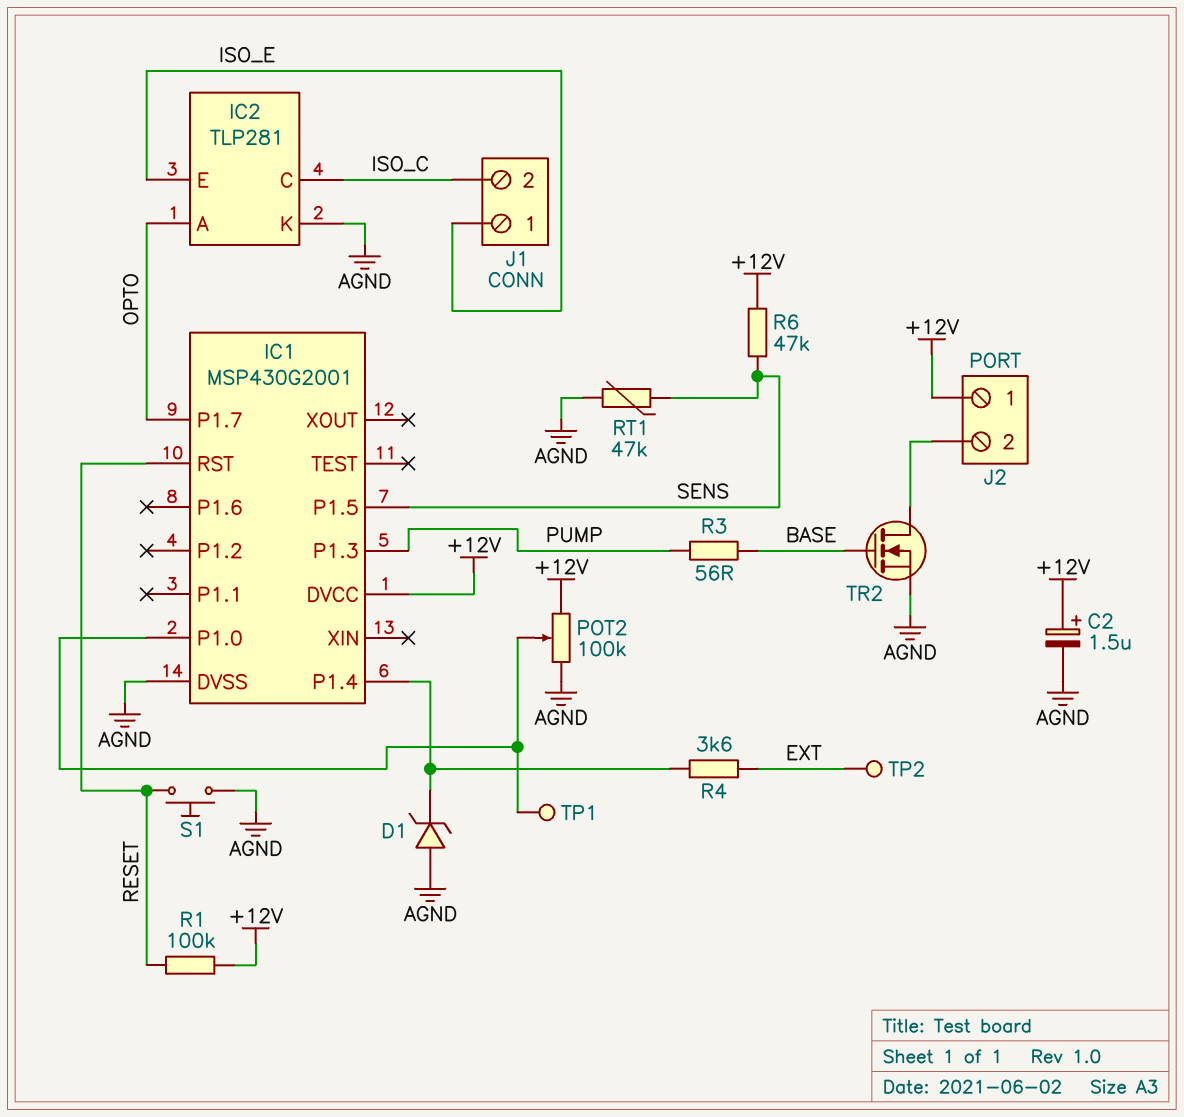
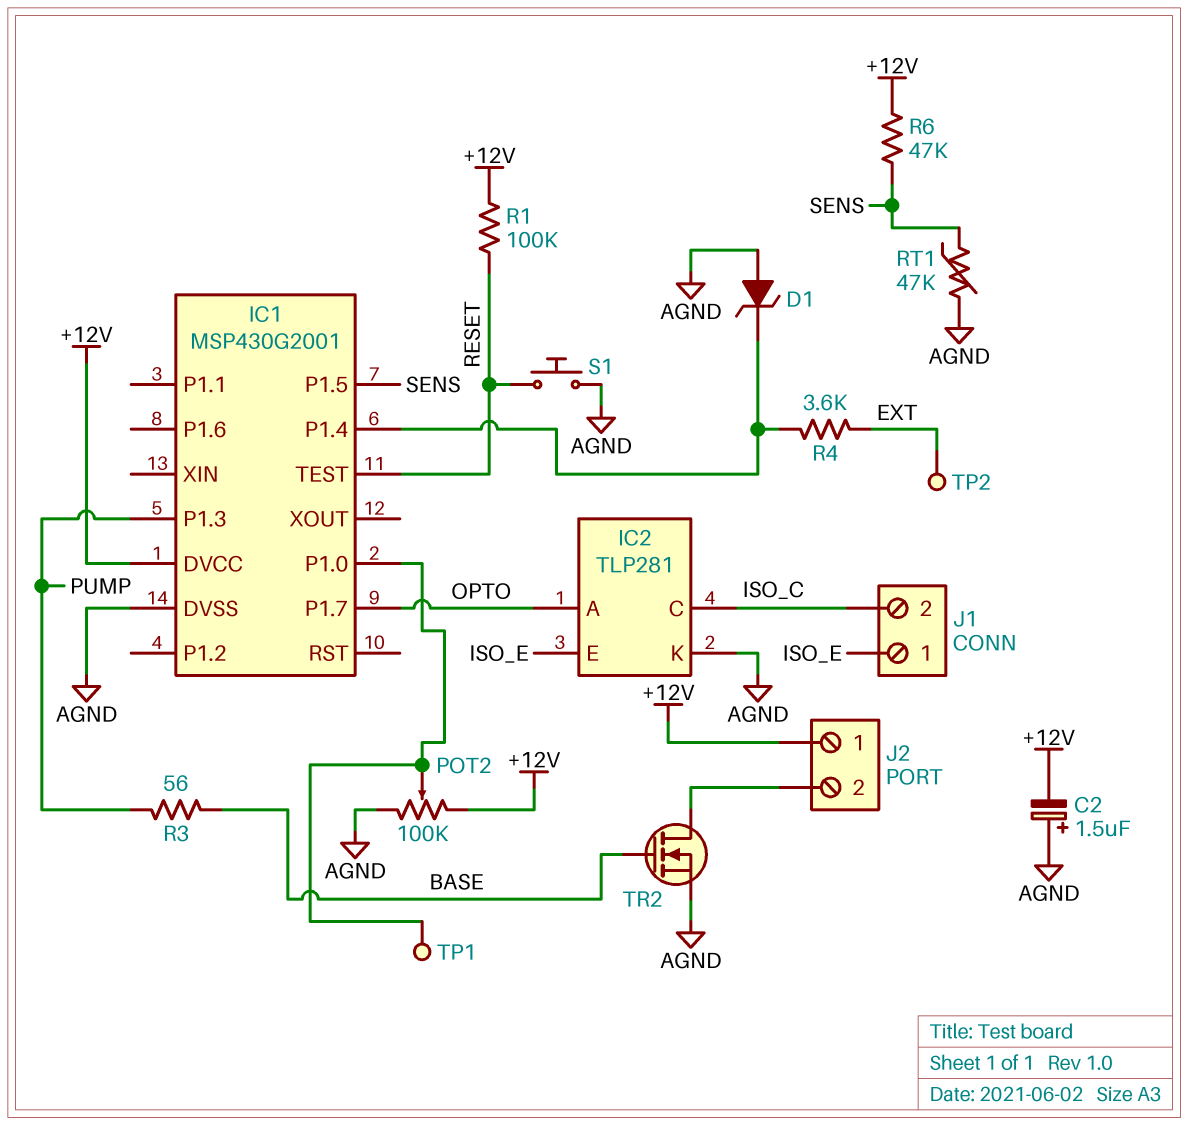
C2: 1.5uF (plus +12V, minus AGND) -> 1.5uF (plus AGND, minus +12V)
IC1 pin RST: RESET -> none
IC1 pin TEST: none -> RESET

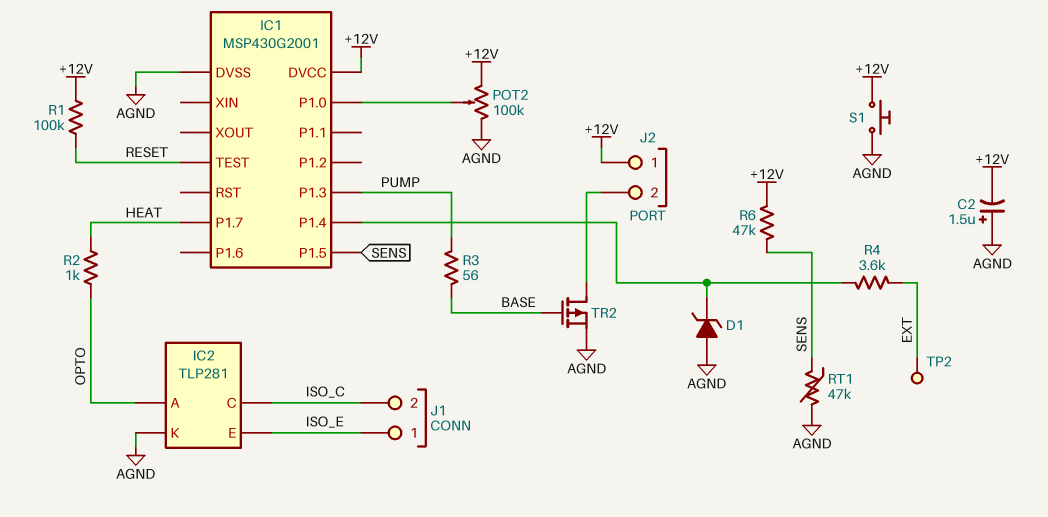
IC1 pin P1.7: OPTO -> HEAT
R2: none -> 1k (HEAT, OPTO)
S1: button (AGND, RESET) -> button (+12V, AGND)
TP1: test point (IC1/P1.0) -> none
TR2: NMOS (G BASE, D J2/2, S AGND) -> PMOS (G BASE, D J2/2, S AGND)

